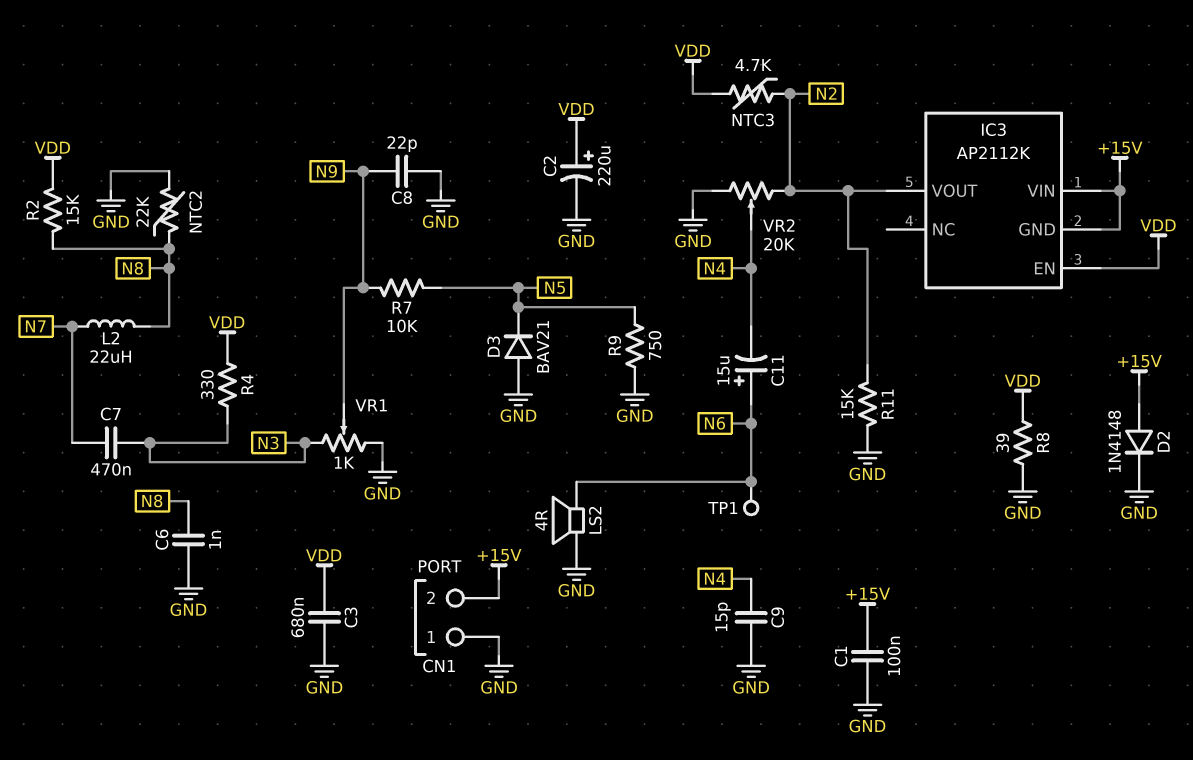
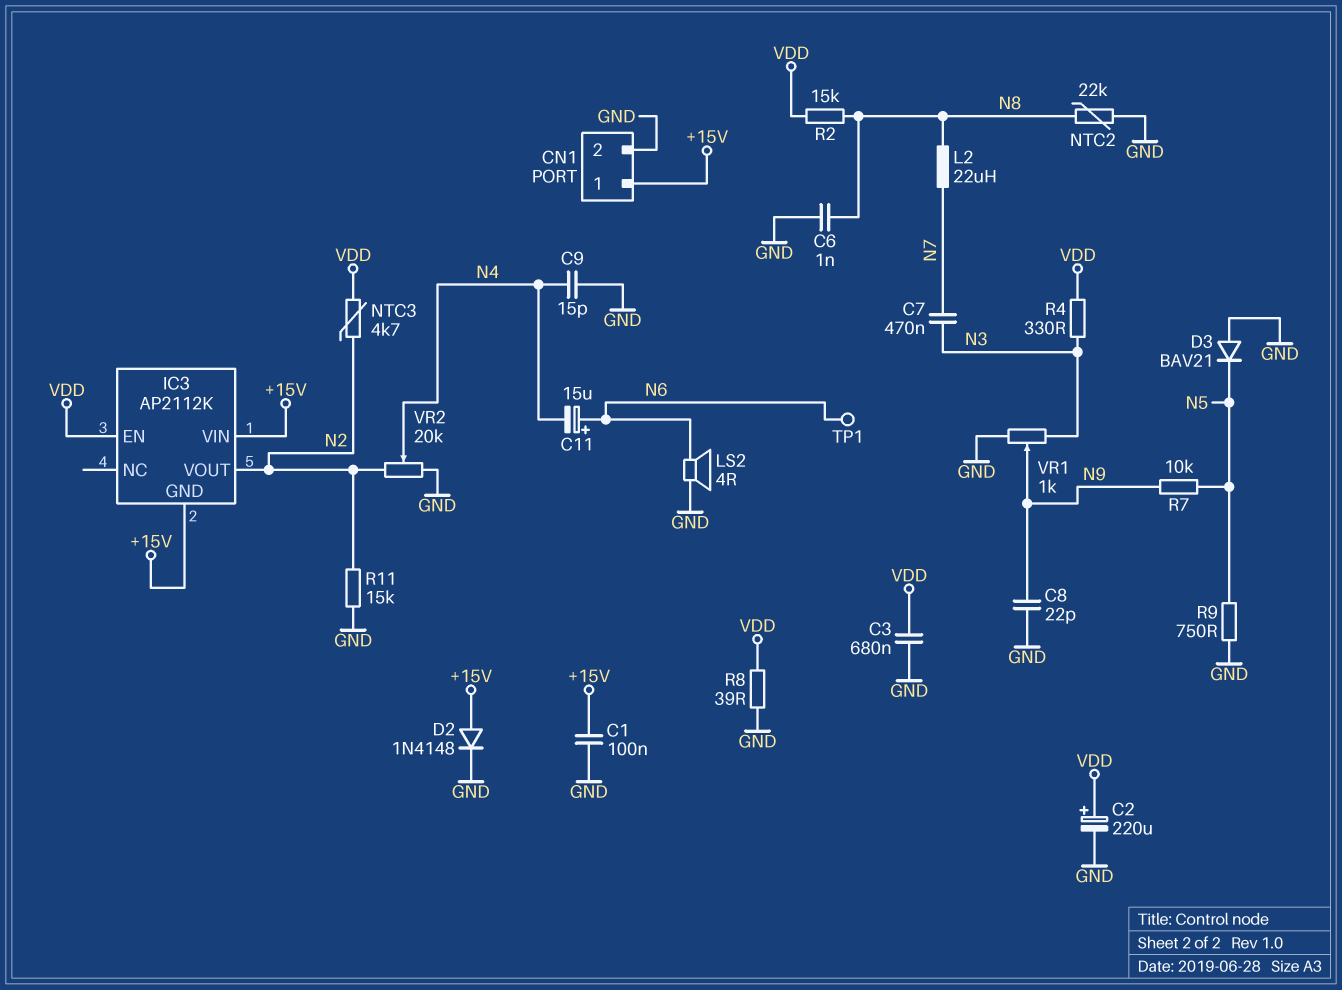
CN1 pin 1: GND -> +15V
CN1 pin 2: +15V -> GND

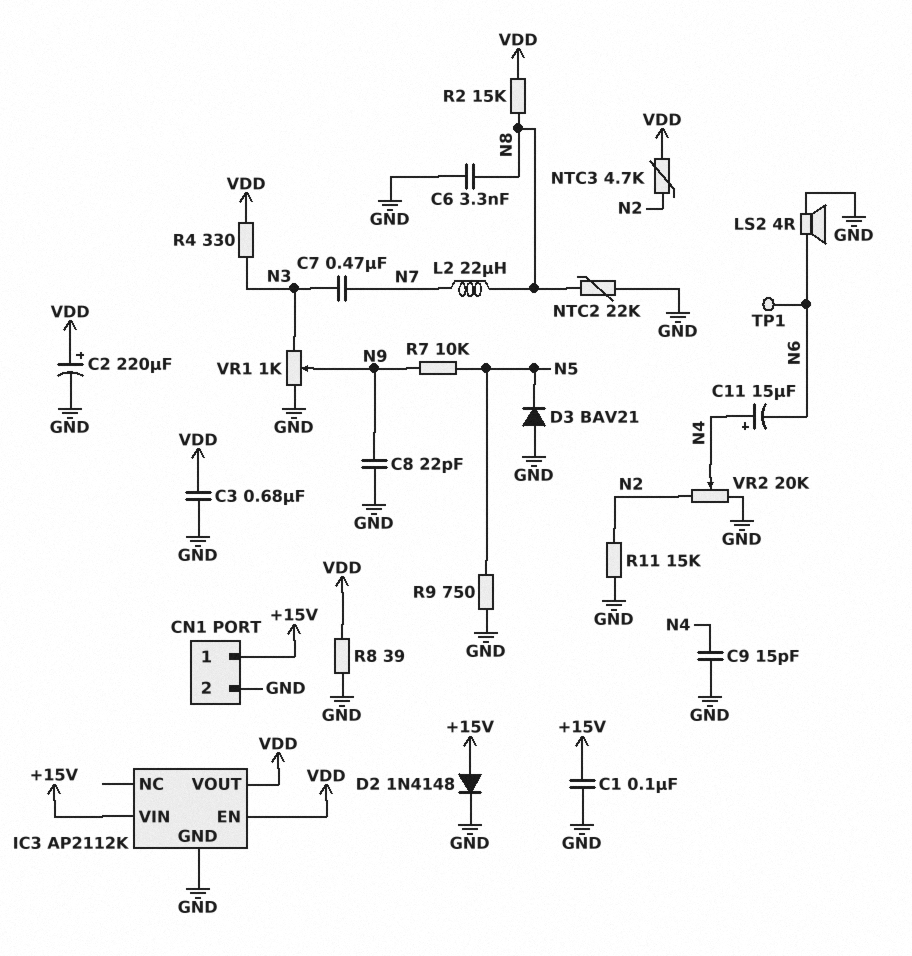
C6: 1nF (GND, N8) -> 3.3nF (GND, N8)
C11: 15uF (plus N6, minus N4) -> 15uF (plus N4, minus N6)
IC3 pin GND: +15V -> GND
IC3 pin VOUT: N2 -> VDD

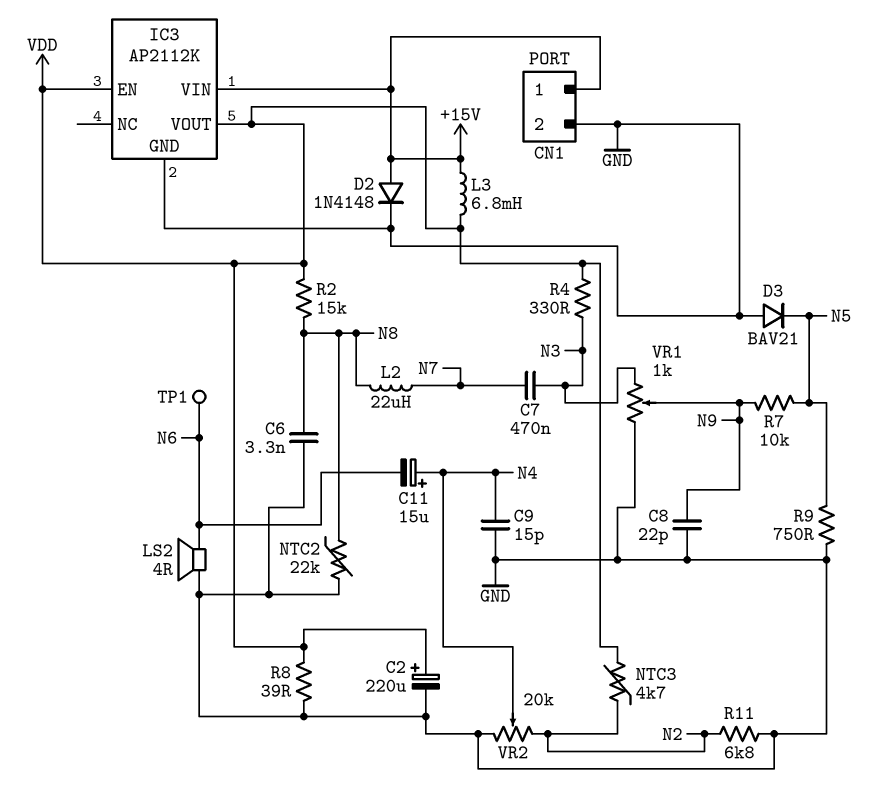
C1: 100nF (+15V, GND) -> none
C3: 680nF (GND, VDD) -> none
L3: none -> 6.8mH (+15V, VDD)
R11: 15k (GND, N2) -> 6.8k (GND, N2)

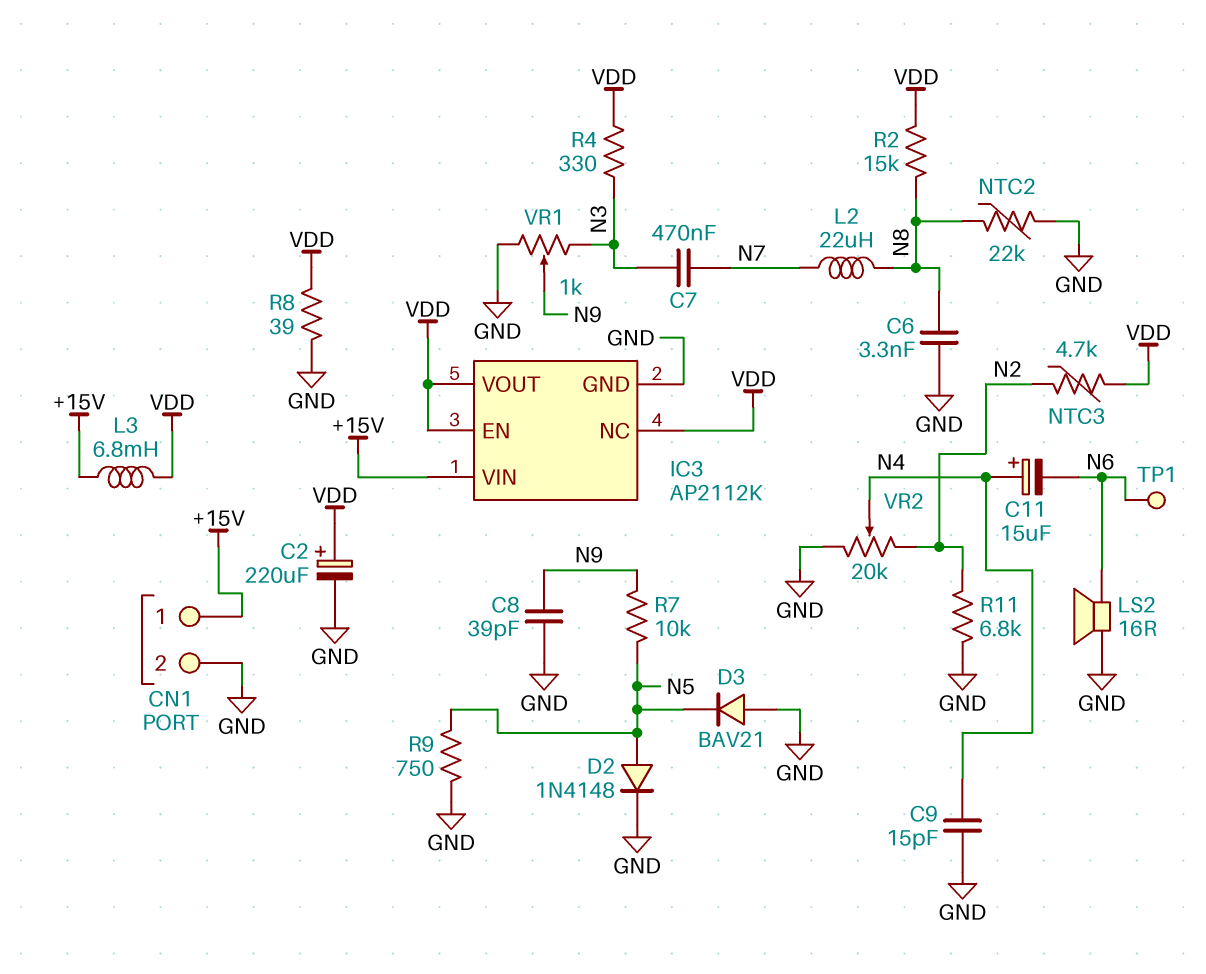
C8: 22pF (GND, N9) -> 39pF (GND, N9)
D2: diode 1N4148 (A +15V, K GND) -> diode 1N4148 (A N5, K GND)
IC3 pin NC: none -> VDD
LS2: speaker 4R (GND, N6) -> speaker 16R (GND, N6)

